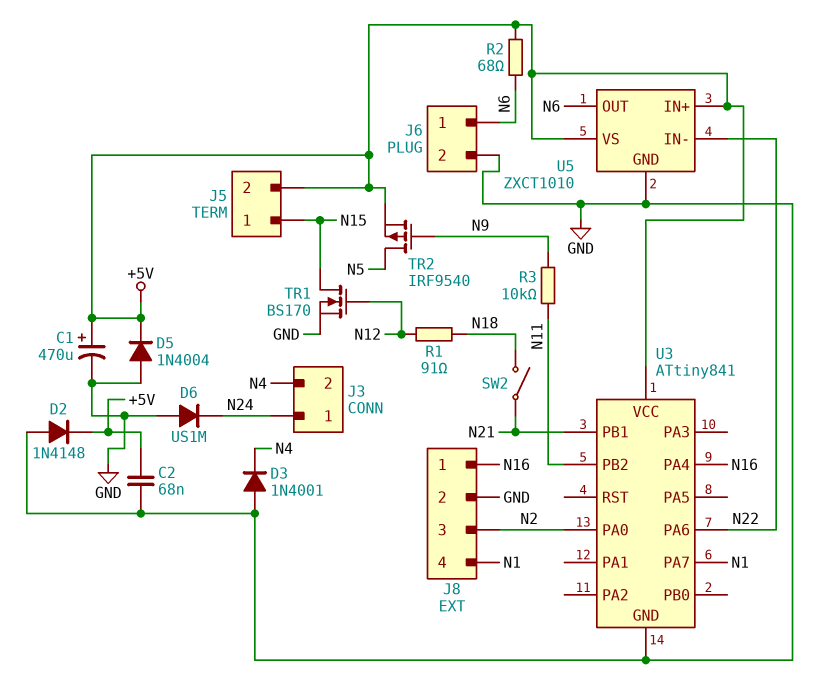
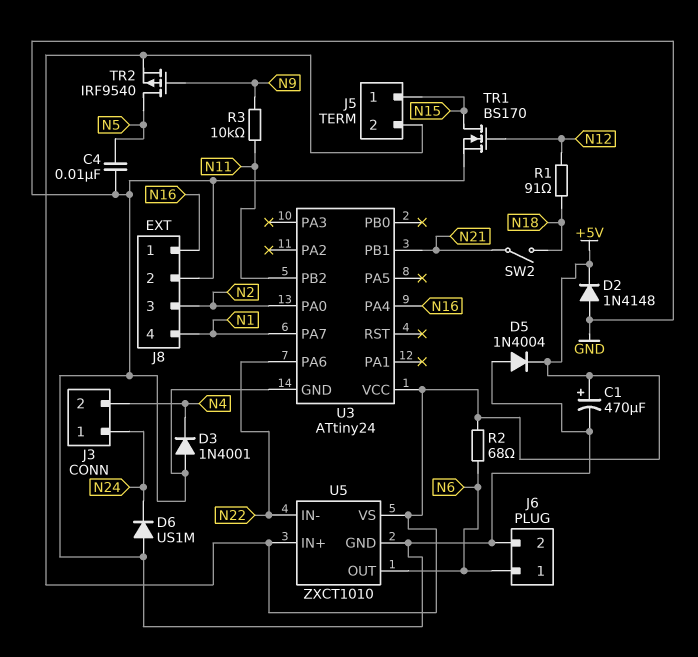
C2: 68nF (+5V, GND) -> none
C4: none -> 10nF (GND, N5)
U3: ATtiny841 -> ATtiny24

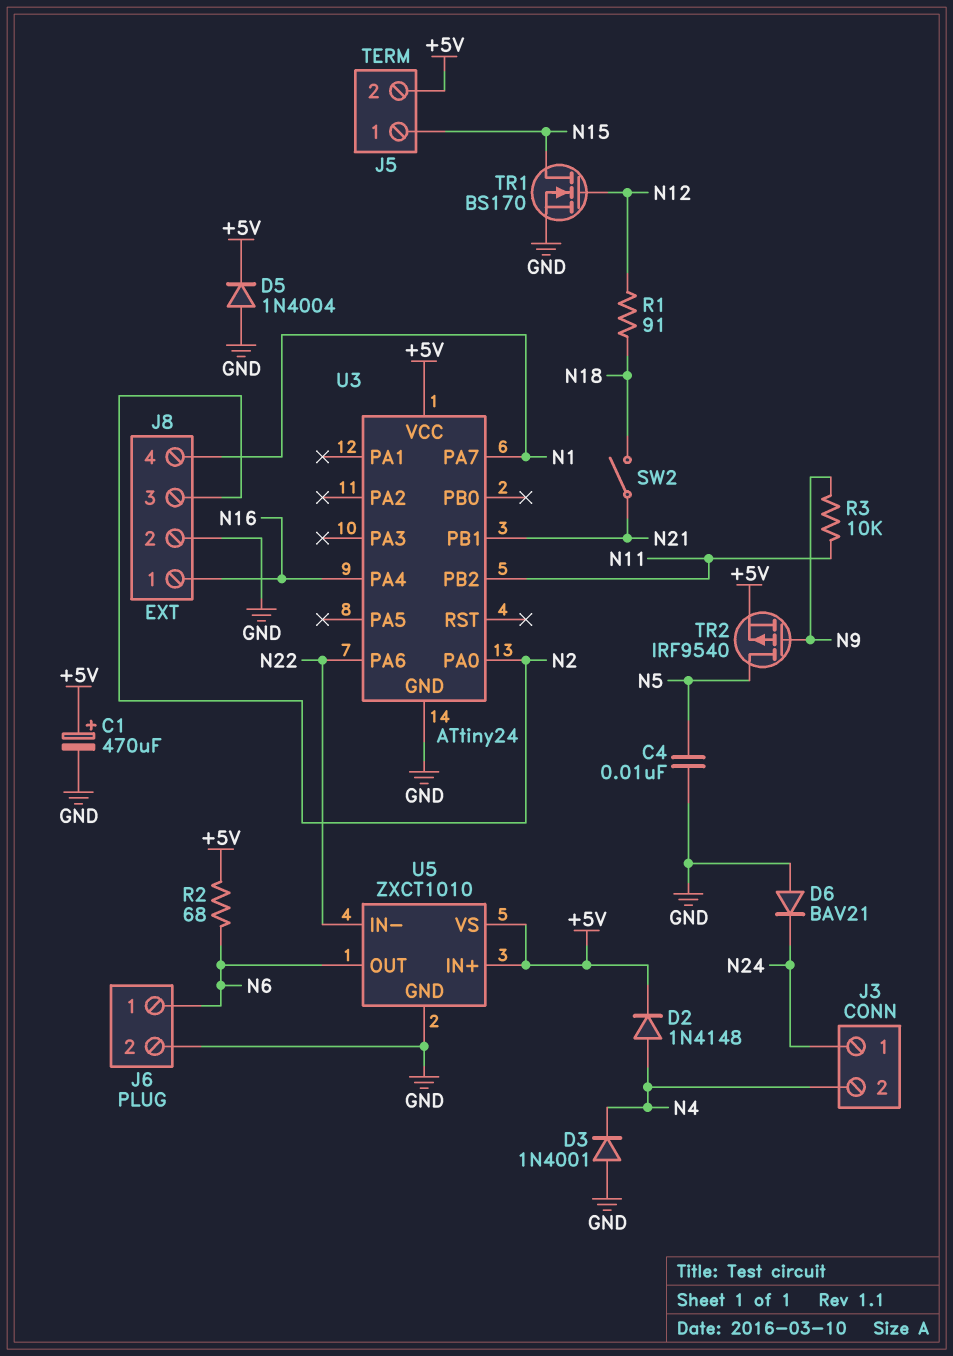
D2: diode 1N4148 (A GND, K +5V) -> diode 1N4148 (A N4, K +5V)
D6: diode US1M (A GND, K N24) -> diode BAV21 (A GND, K N24)

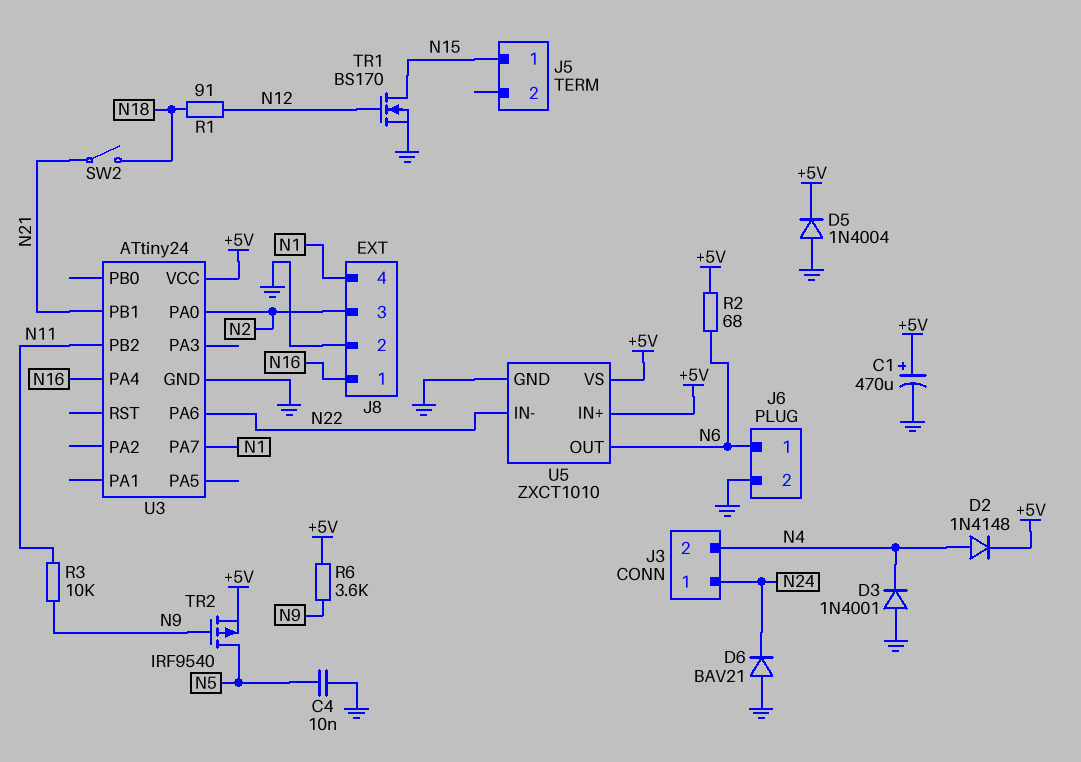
J5 pin 2: +5V -> none
R6: none -> 3.6k (+5V, N9)

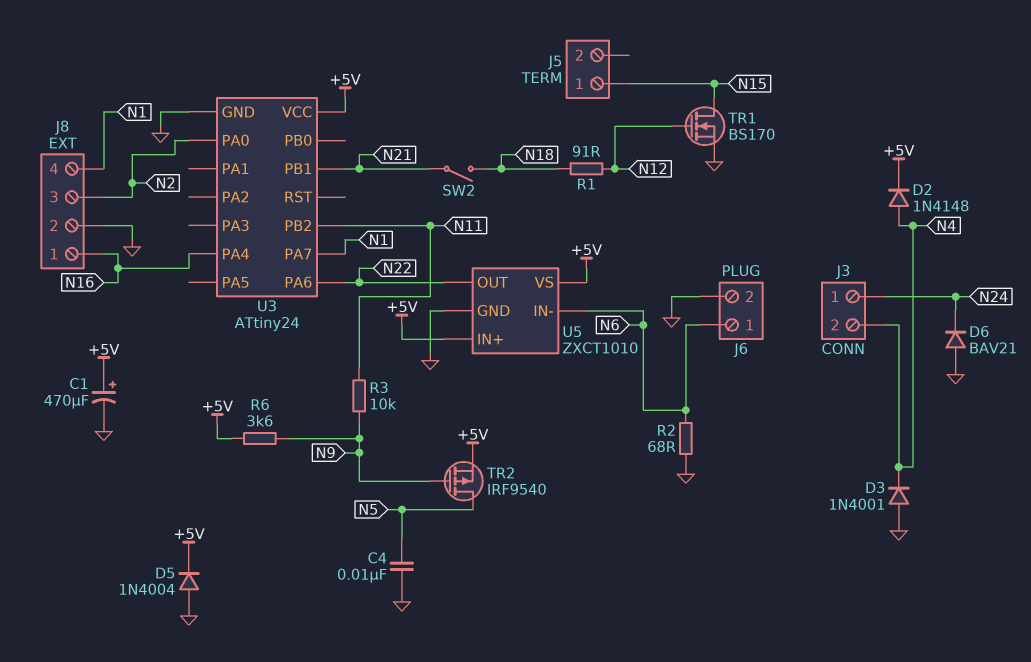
R2: 68 (+5V, N6) -> 68 (GND, N6)
U5 pin IN-: N22 -> N6
U5 pin OUT: N6 -> N22

